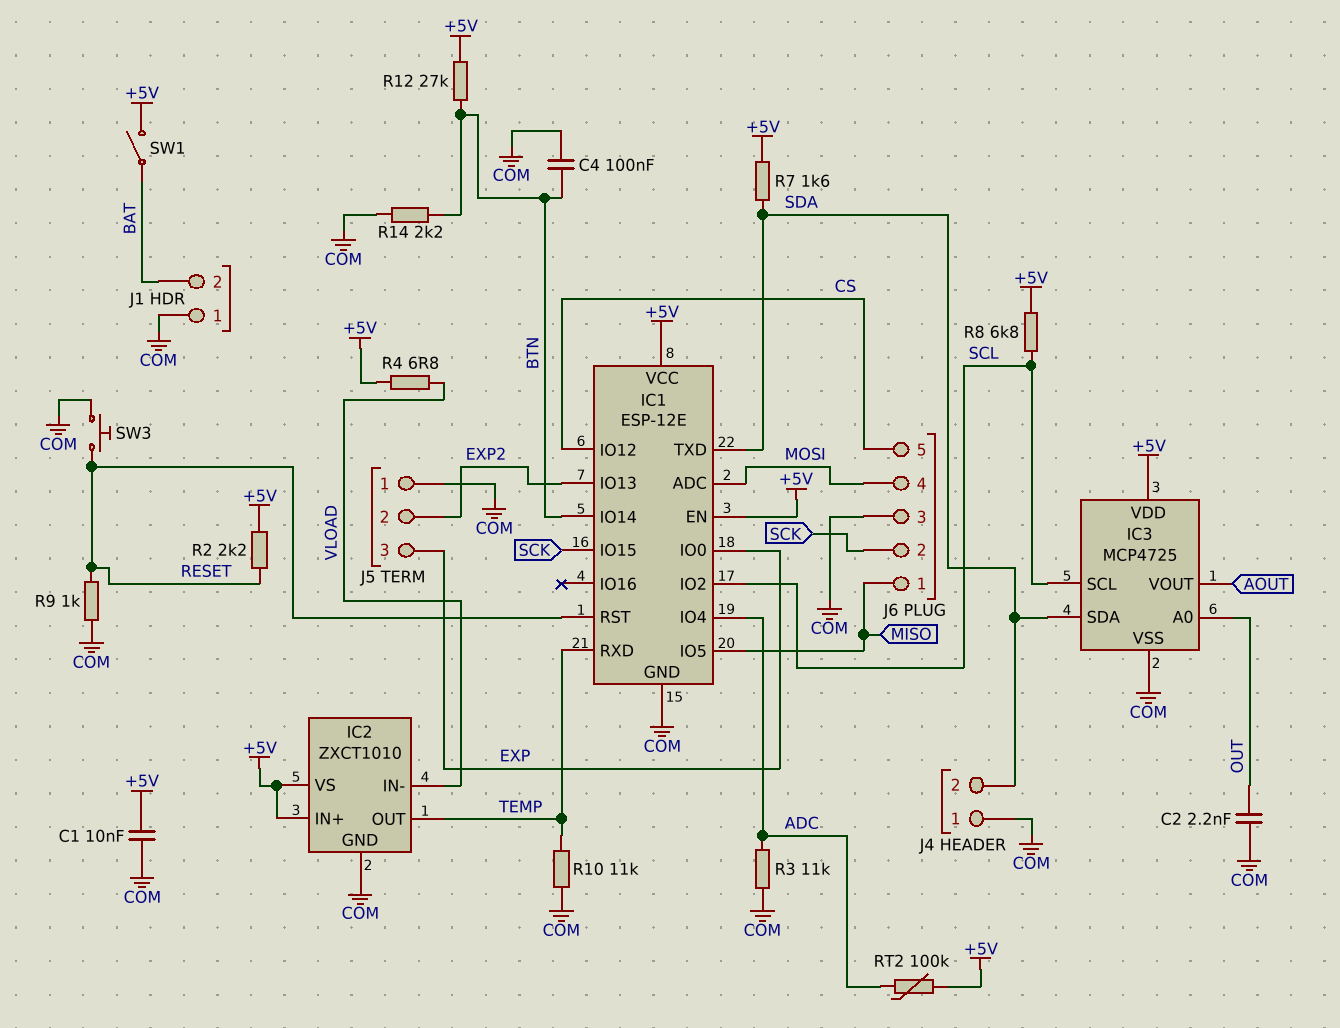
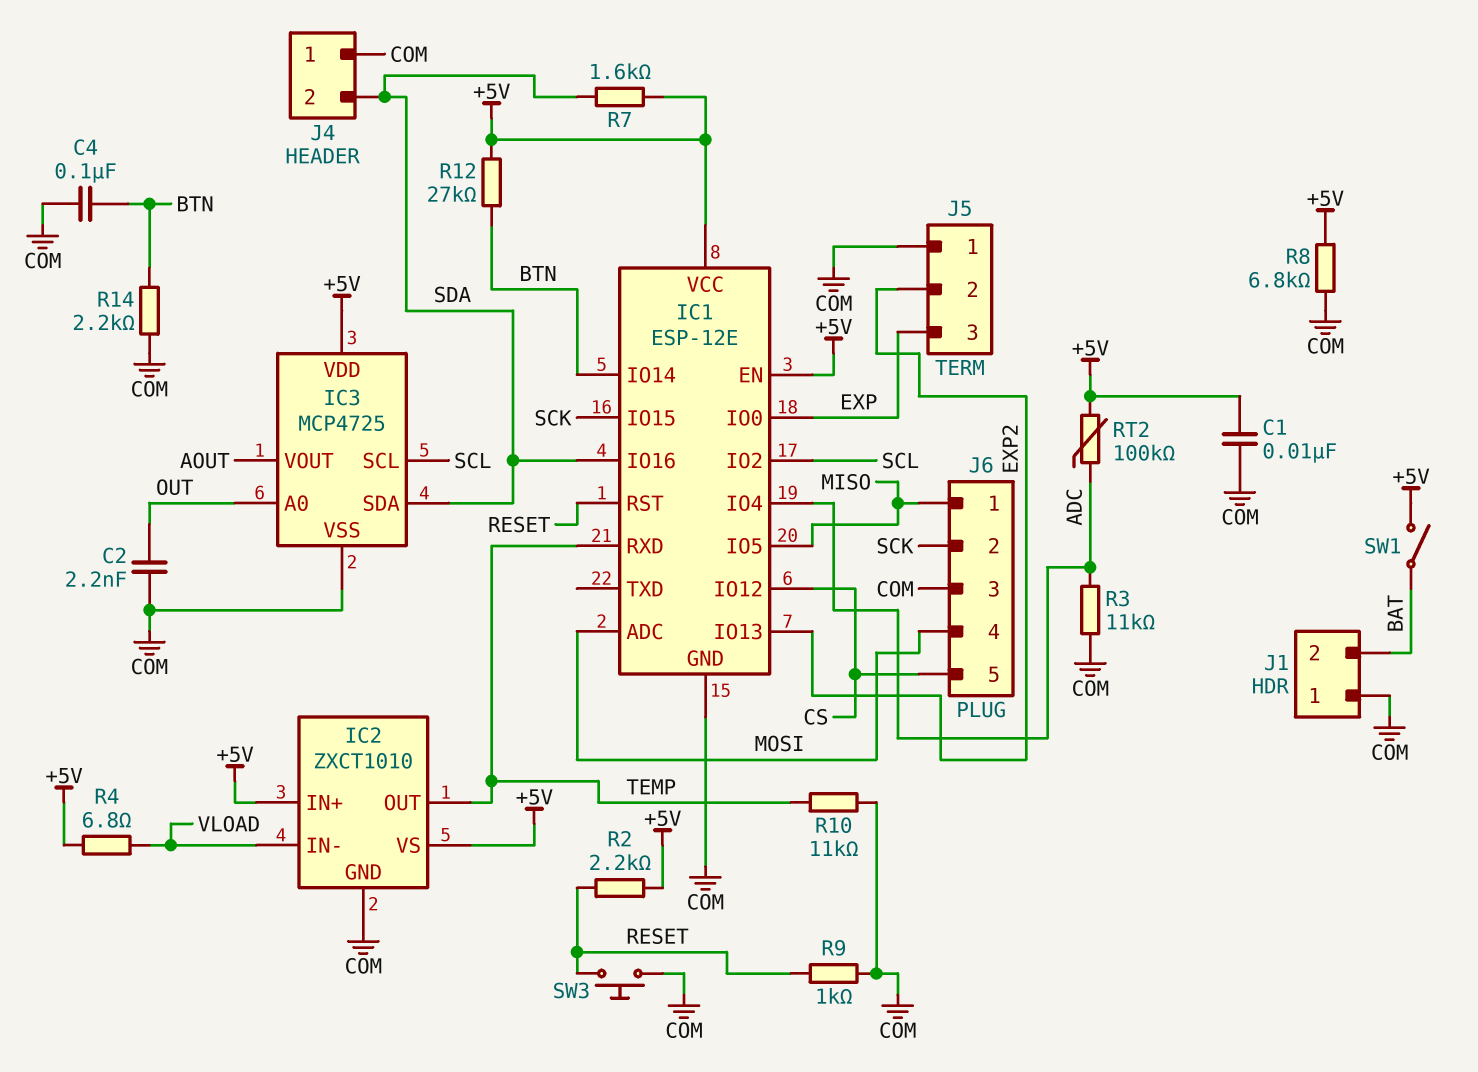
IC1 pin IO16: none -> SDA
IC1 pin TXD: SDA -> none
R8: 6.8k (+5V, SCL) -> 6.8k (+5V, COM)

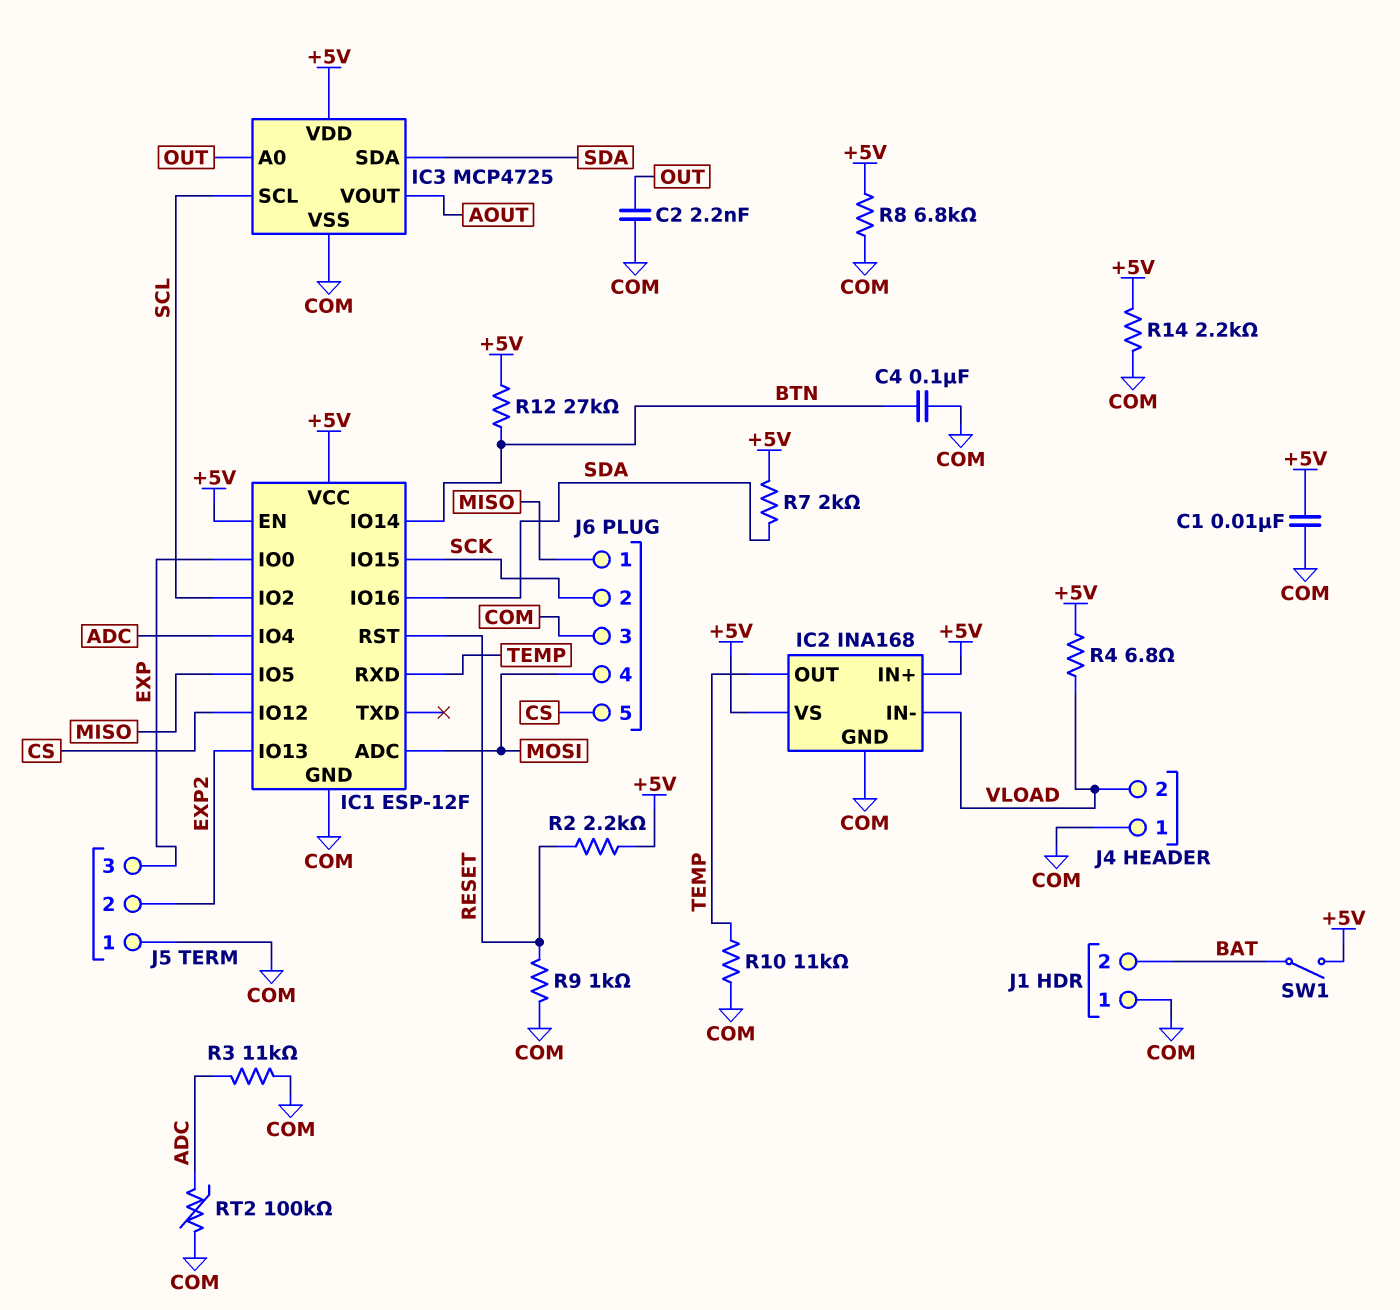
IC1: ESP-12E -> ESP-12F
IC2: ZXCT1010 -> INA168
J4 pin 2: SDA -> VLOAD
R7: 1.6k (+5V, SDA) -> 2k (+5V, SDA)
R14: 2.2k (BTN, COM) -> 2.2k (+5V, COM)
RT2: 100k (+5V, ADC) -> 100k (ADC, COM)
SW3: button (COM, RESET) -> none

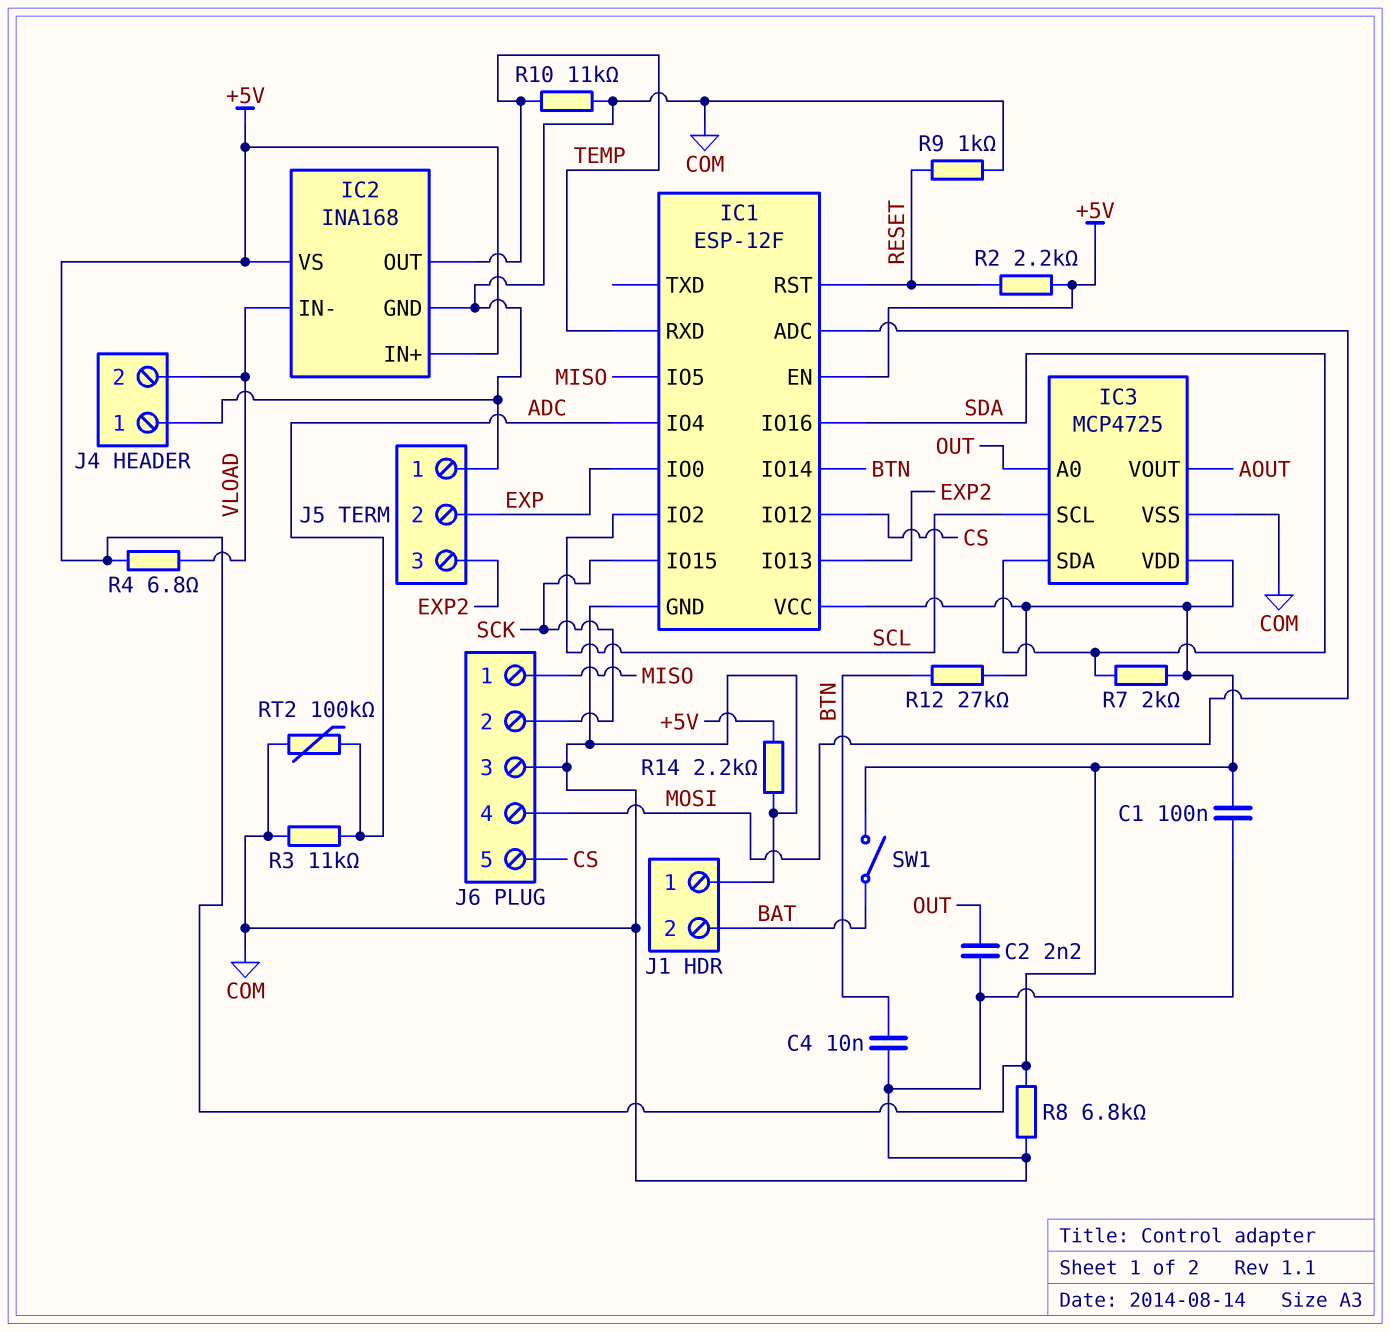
C1: 10nF (+5V, COM) -> 100nF (+5V, COM)
C4: 100nF (BTN, COM) -> 10nF (BTN, COM)
J5 pin 2: EXP2 -> EXP
J5 pin 3: EXP -> EXP2

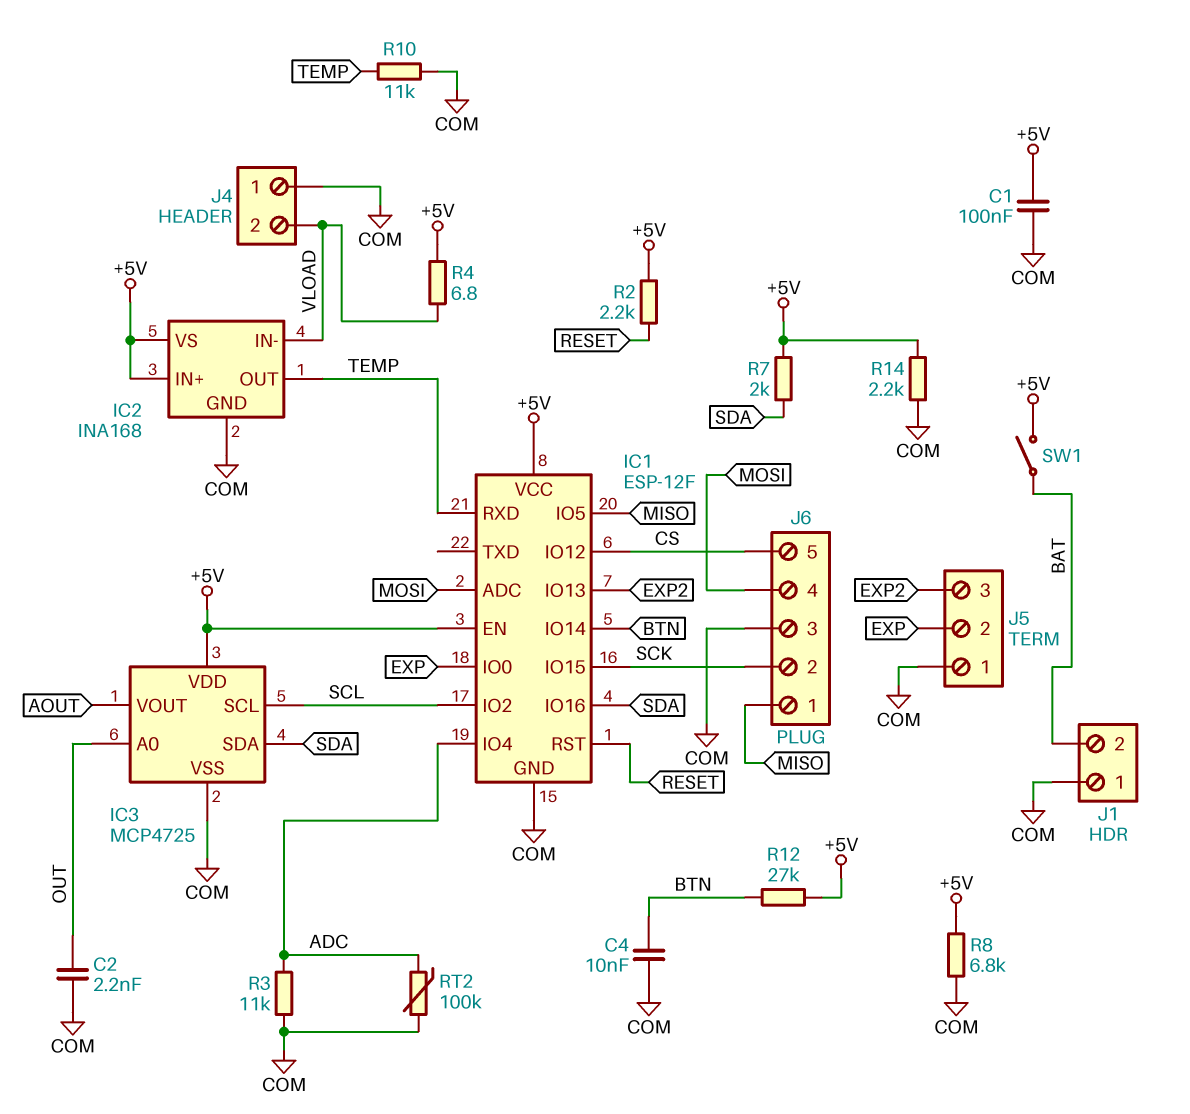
R9: 1k (COM, RESET) -> none

